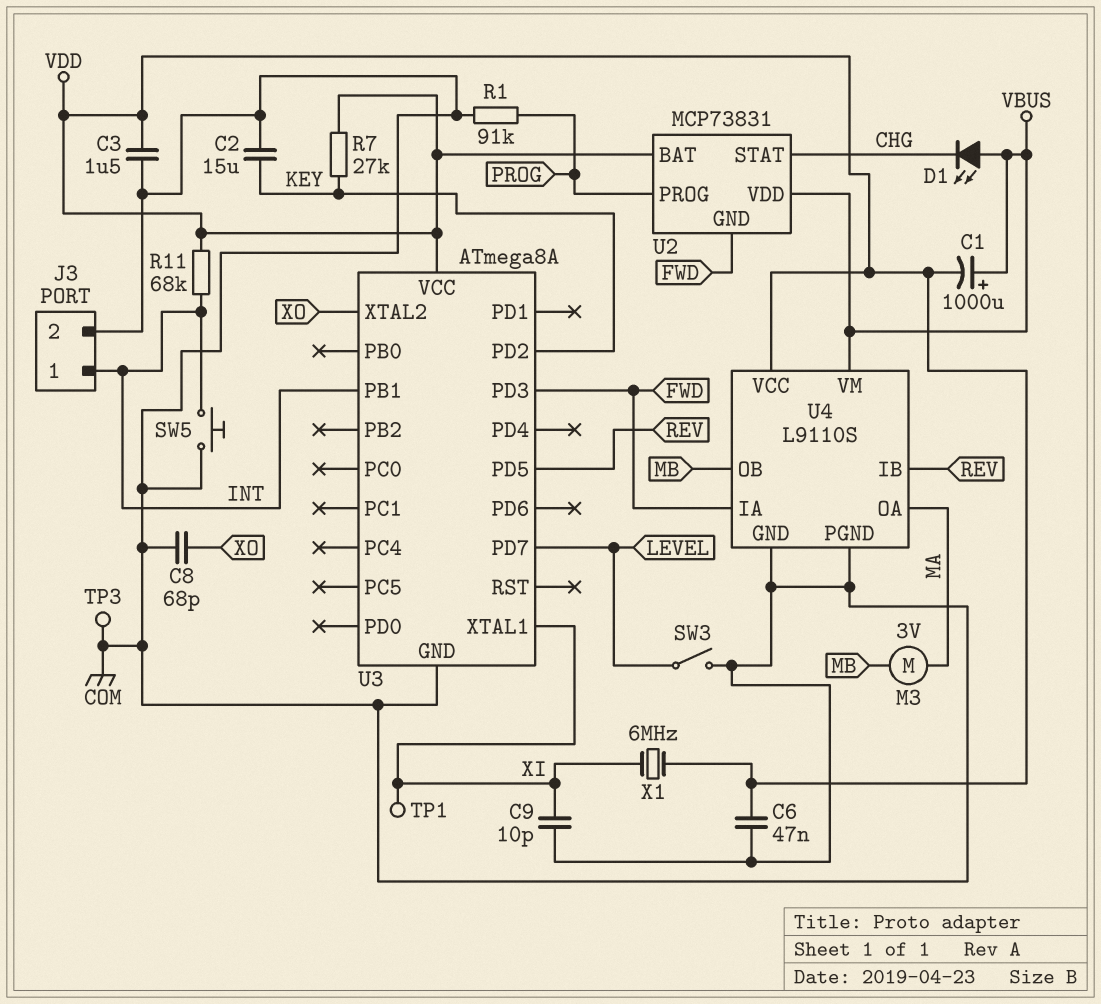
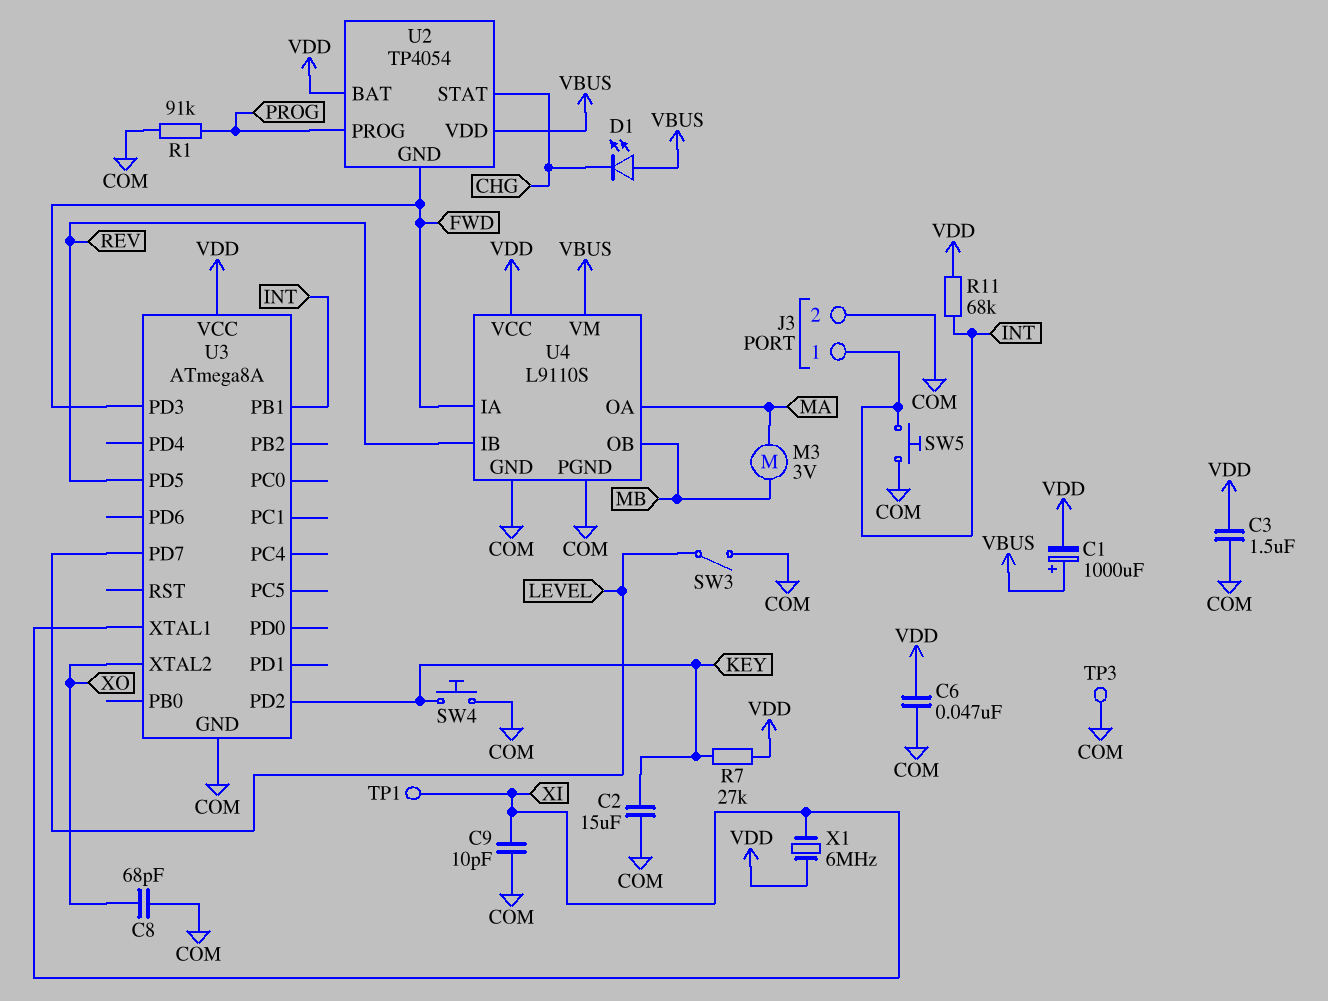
SW4: none -> button (COM, KEY)
U2: MCP73831 -> TP4054

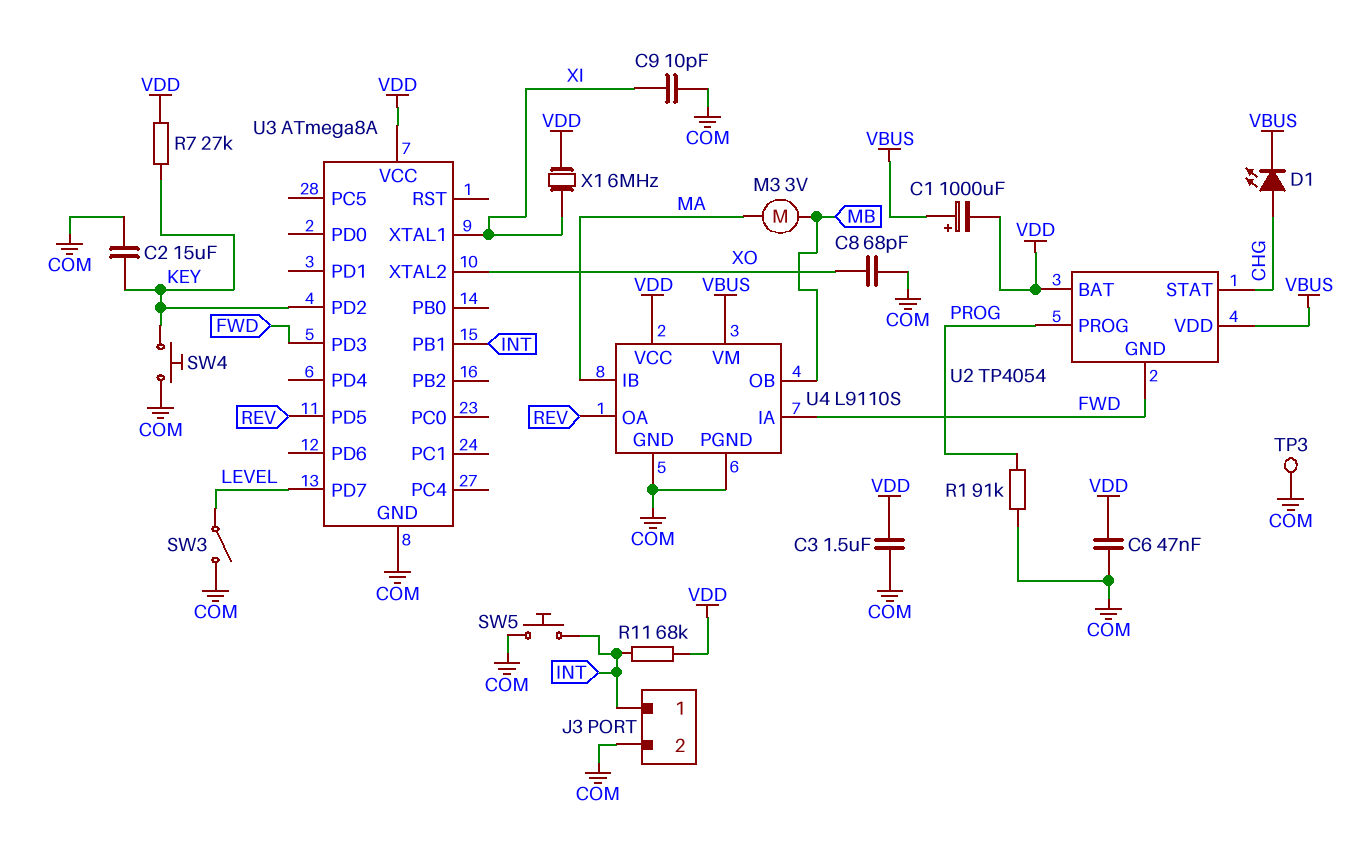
D1: LED (A VBUS, K CHG) -> LED (A CHG, K VBUS)
TP1: test point (XI) -> none
U4 pin IB: REV -> MA
U4 pin OA: MA -> REV

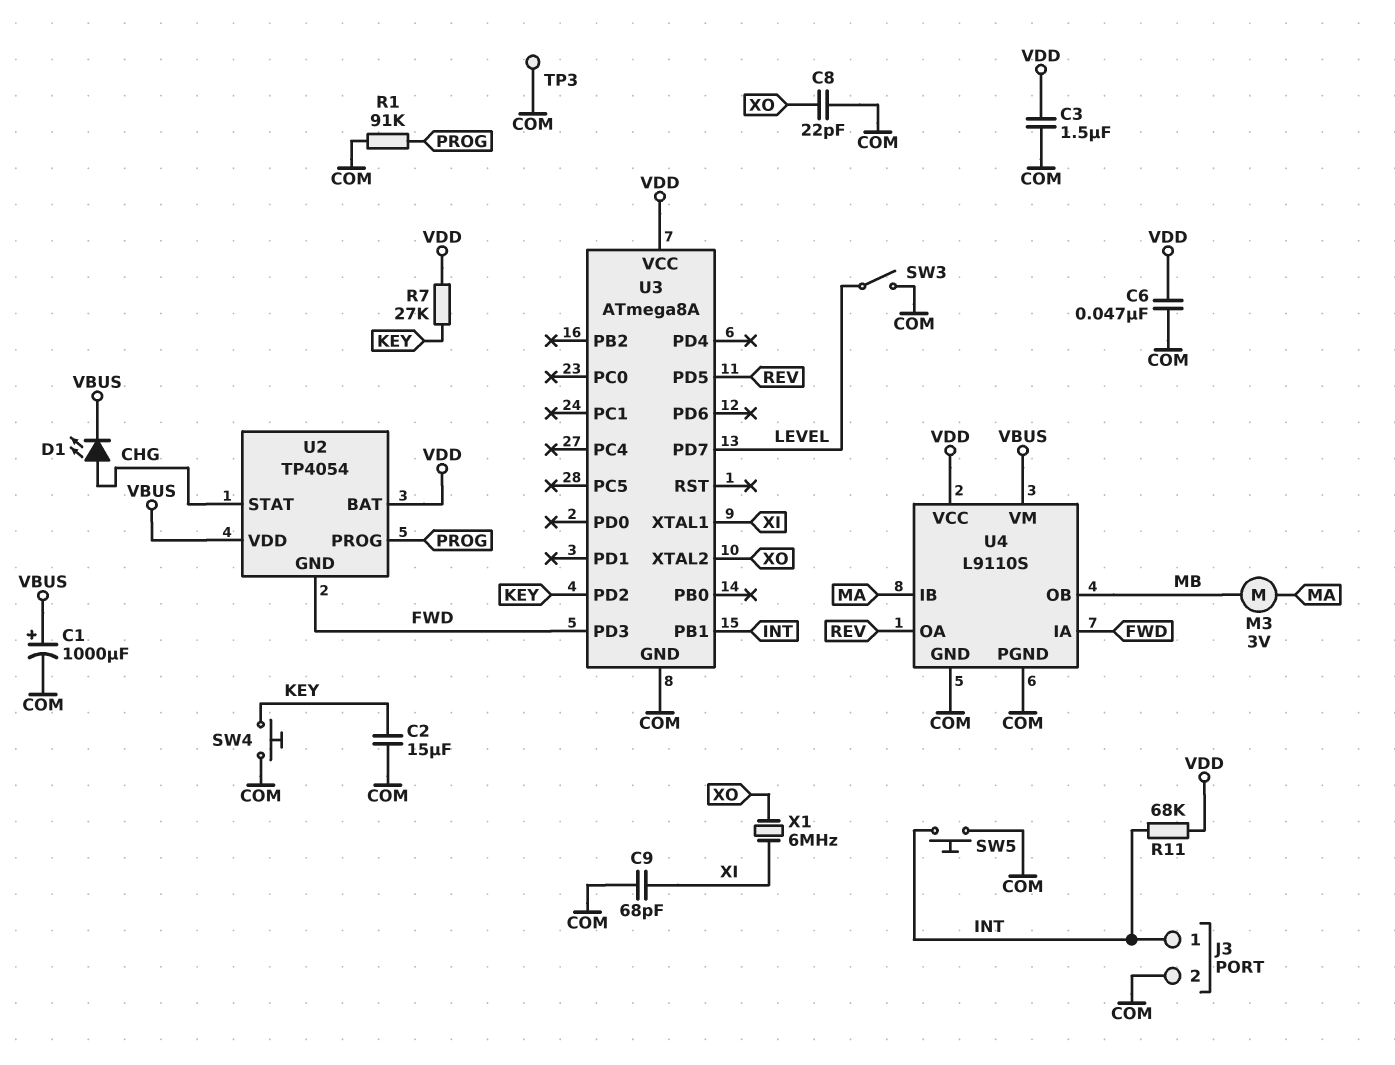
C1: 1000uF (plus VBUS, minus VDD) -> 1000uF (plus VBUS, minus COM)
C8: 68pF (COM, XO) -> 22pF (COM, XO)
C9: 10pF (COM, XI) -> 68pF (COM, XI)
X1: 6MHz (VDD, XI) -> 6MHz (XI, XO)

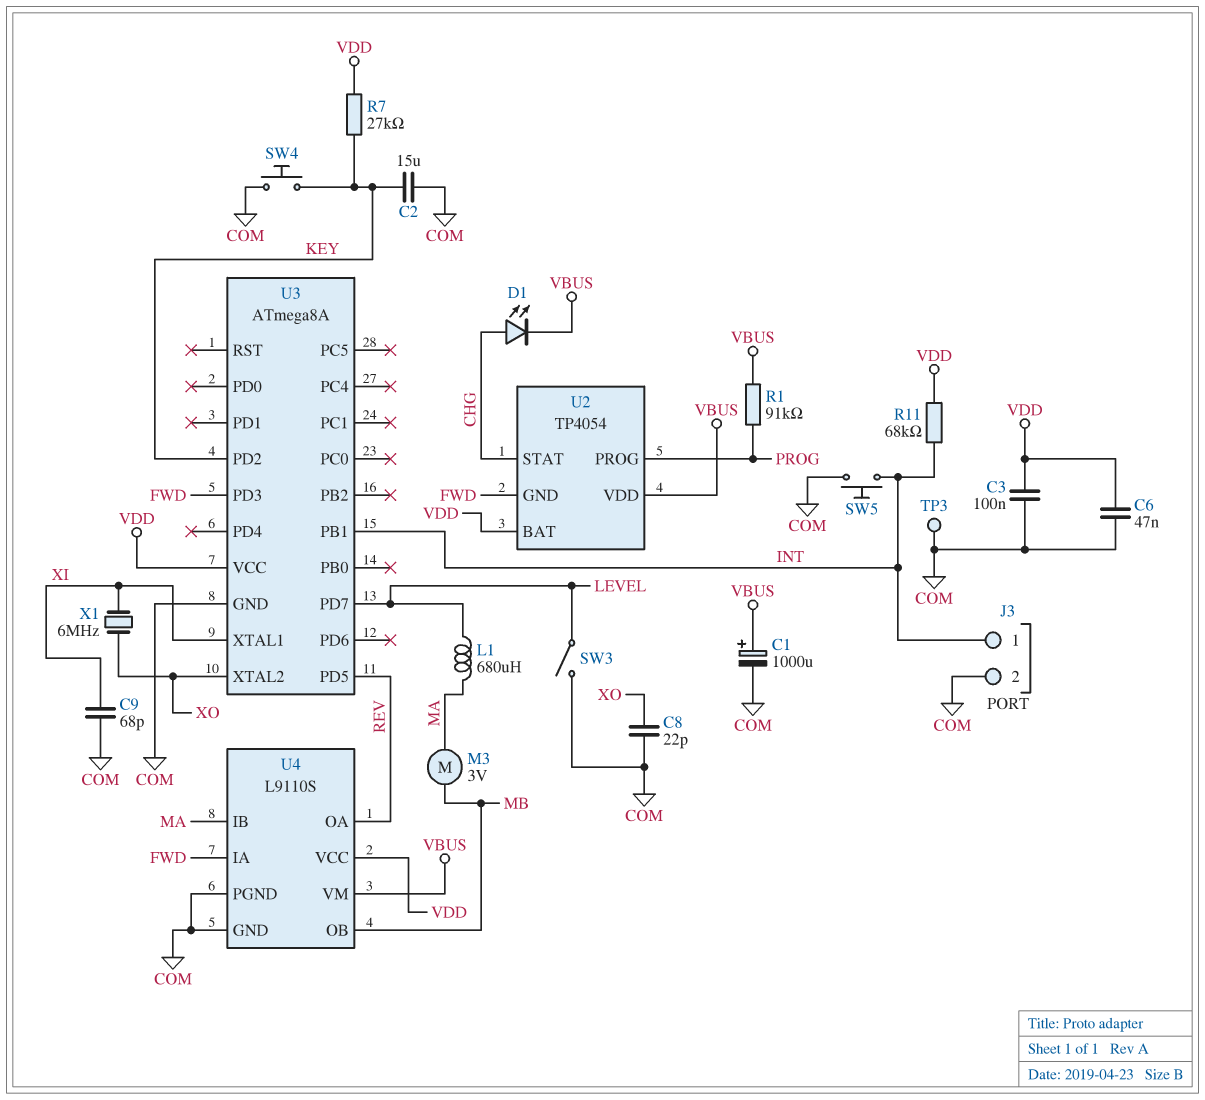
C3: 1.5uF (COM, VDD) -> 100nF (COM, VDD)
L1: none -> 680uH (LEVEL, MA)
R1: 91k (COM, PROG) -> 91k (PROG, VBUS)

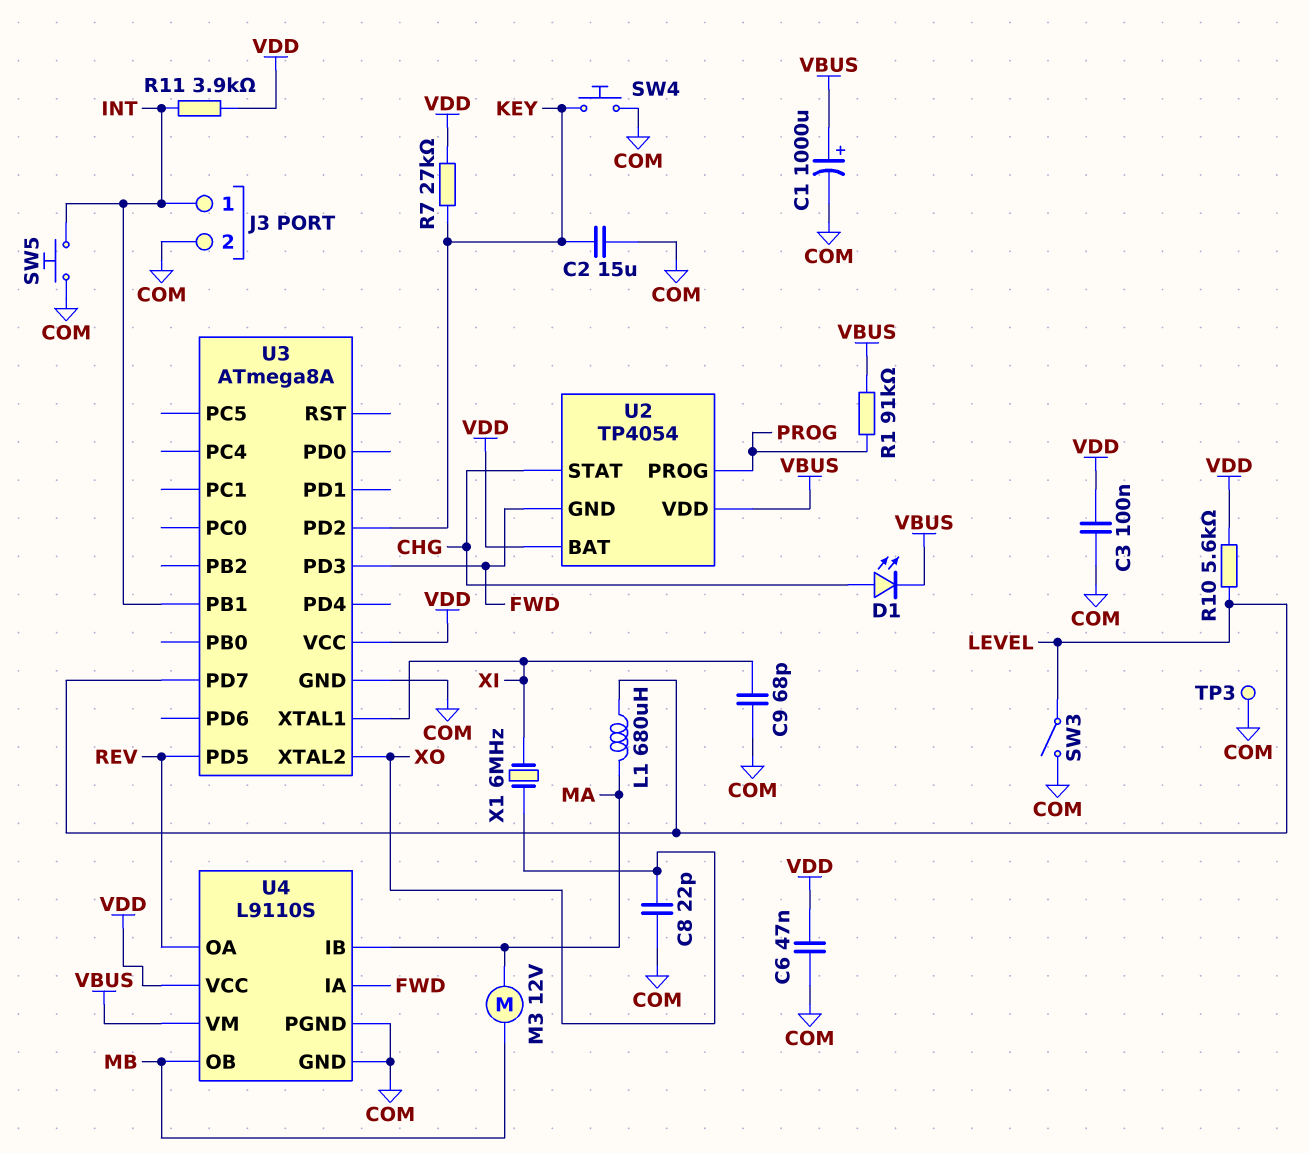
M3: motor 3V (MA, MB) -> motor 12V (MA, MB)
R10: none -> 5.6k (LEVEL, VDD)
R11: 68k (INT, VDD) -> 3.9k (INT, VDD)

